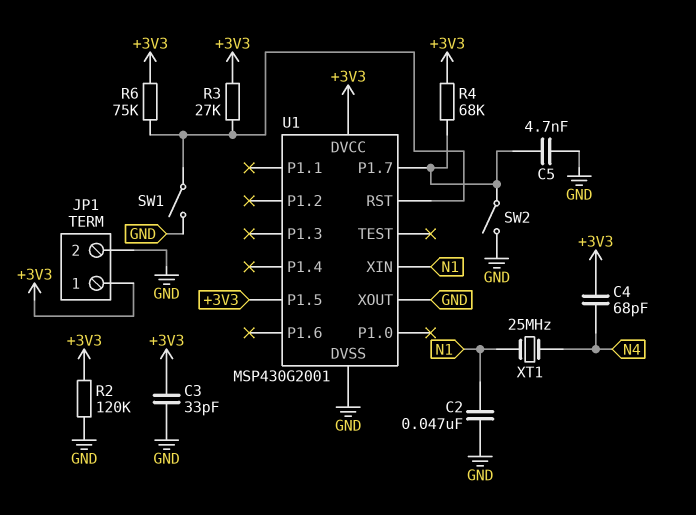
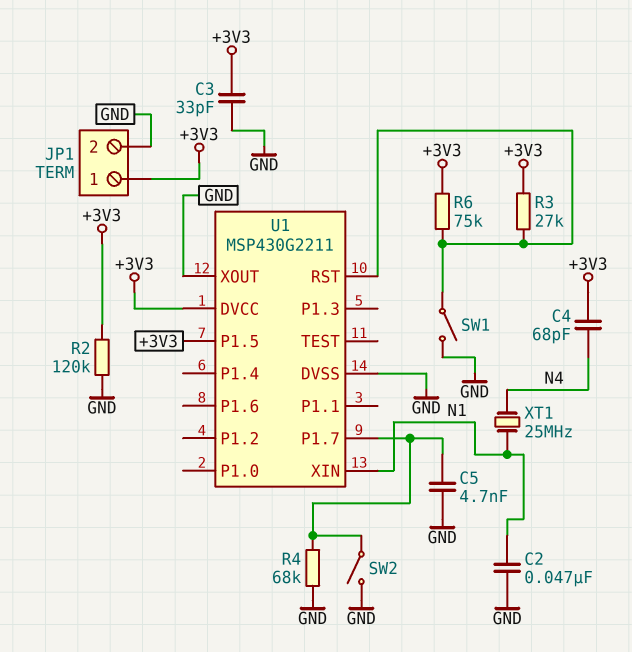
R4: 68k (+3V3, U1/P1.7) -> 68k (GND, U1/P1.7)
U1: MSP430G2001 -> MSP430G2211

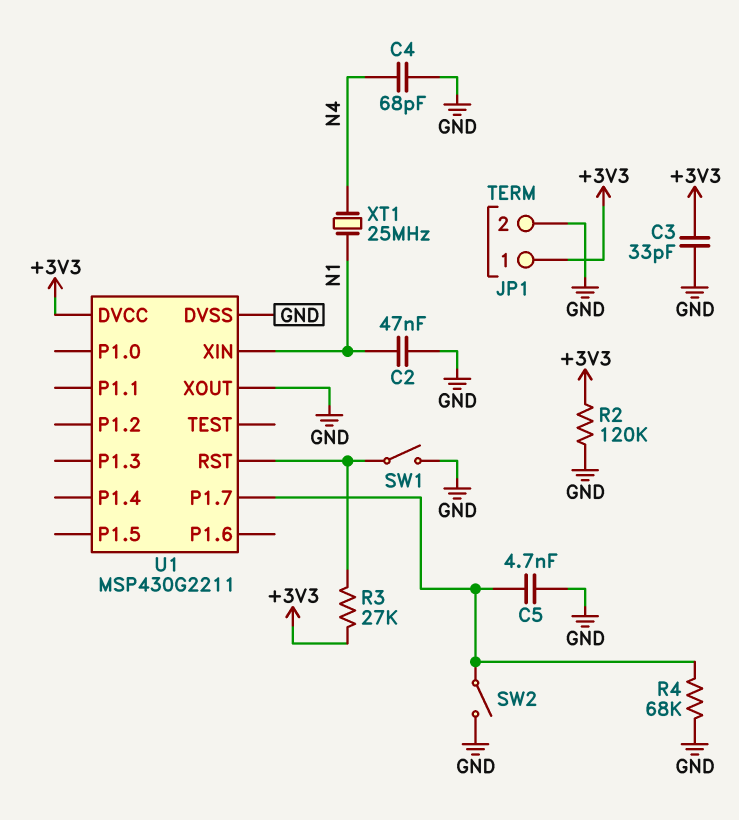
C4: 68pF (+3V3, N4) -> 68pF (GND, N4)
R6: 75k (+3V3, U1/RST) -> none
U1 pin P1.5: +3V3 -> none

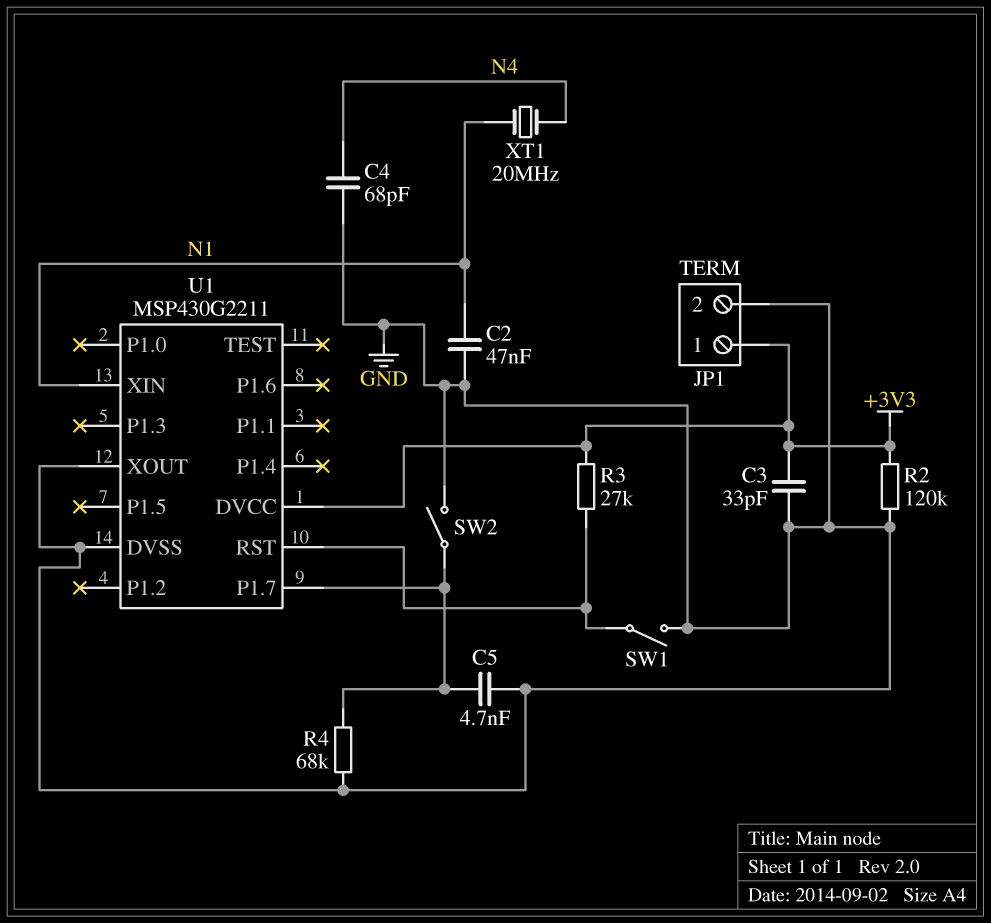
XT1: 25MHz (N1, N4) -> 20MHz (N1, N4)

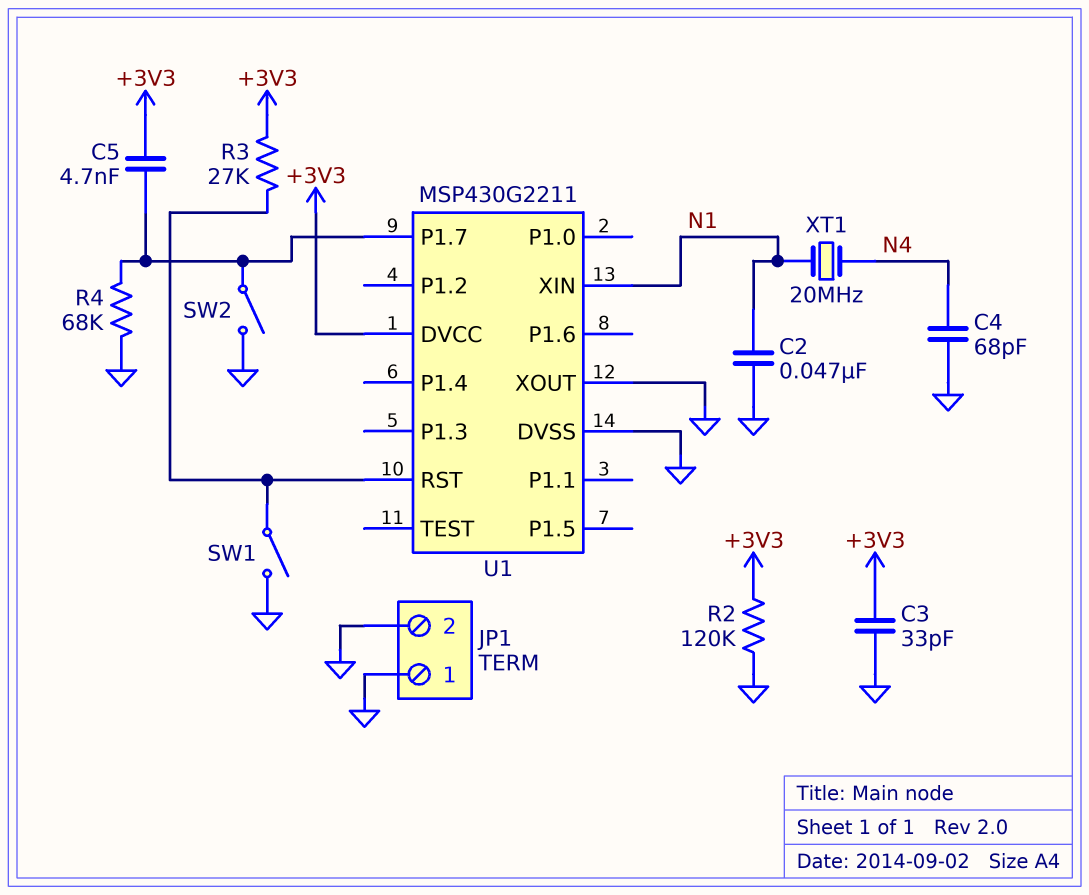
C5: 4.7nF (GND, U1/P1.7) -> 4.7nF (+3V3, U1/P1.7)
JP1 pin 1: +3V3 -> GND

